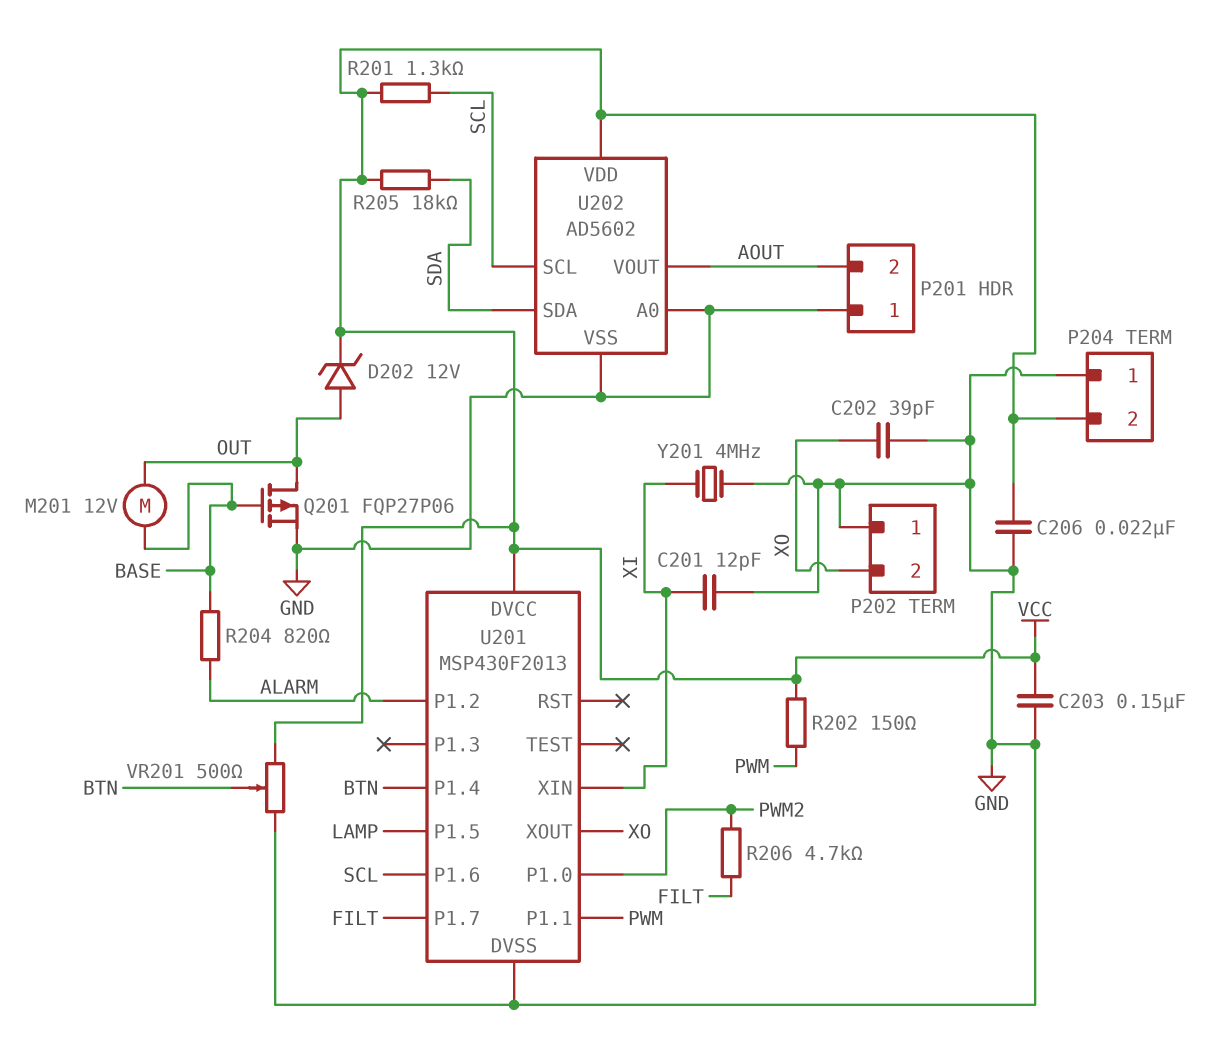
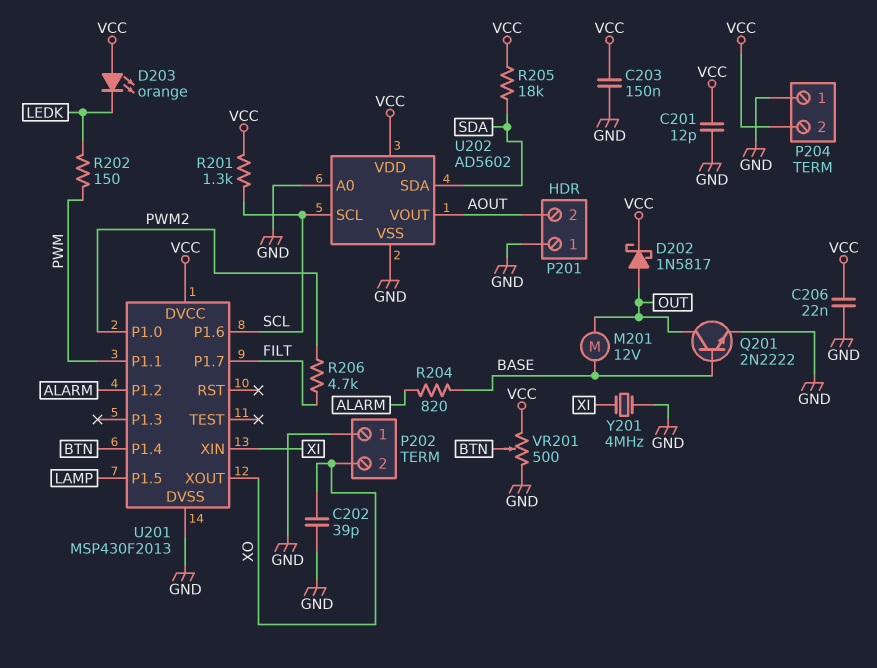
C201: 12pF (GND, XI) -> 12pF (GND, VCC)
D202: zener 12V (A OUT, K VCC) -> schottky 1N5817 (A OUT, K VCC)
D203: none -> LED orange (A VCC, K LEDK)
Q201: PMOS FQP27P06 (G BASE, D OUT, S GND) -> NPN 2N2222 (B BASE, C OUT, E GND)
R202: 150 (PWM, VCC) -> 150 (LEDK, PWM)

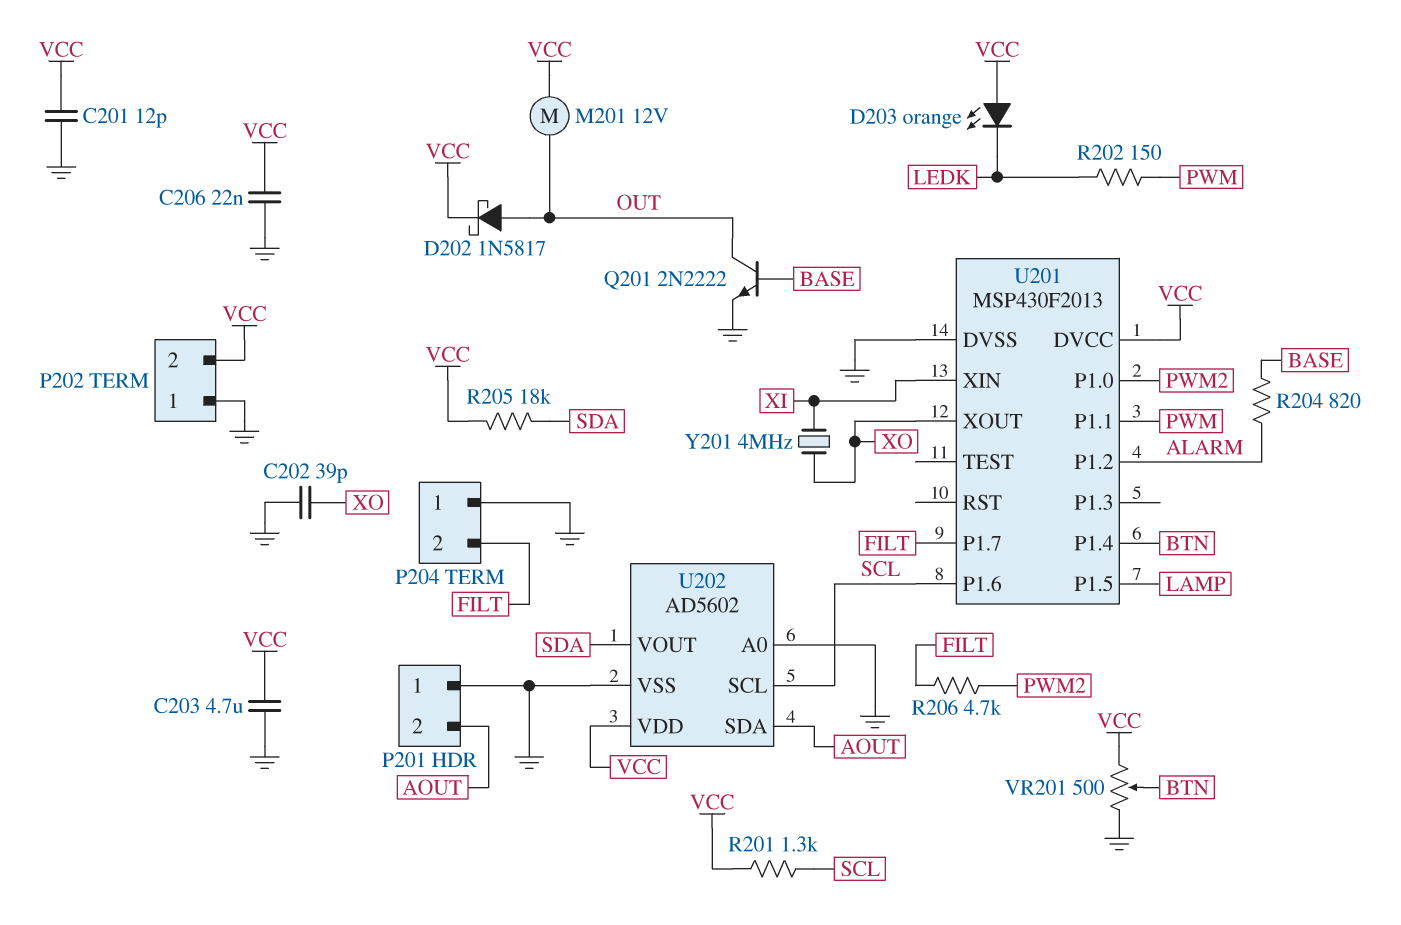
C203: 150nF (GND, VCC) -> 4.7uF (GND, VCC)
M201: motor 12V (BASE, OUT) -> motor 12V (OUT, VCC)
P202 pin 2: XO -> VCC
P204 pin 2: VCC -> FILT
U202 pin SDA: SDA -> AOUT
U202 pin VOUT: AOUT -> SDA
Y201: 4MHz (GND, XI) -> 4MHz (XI, XO)

